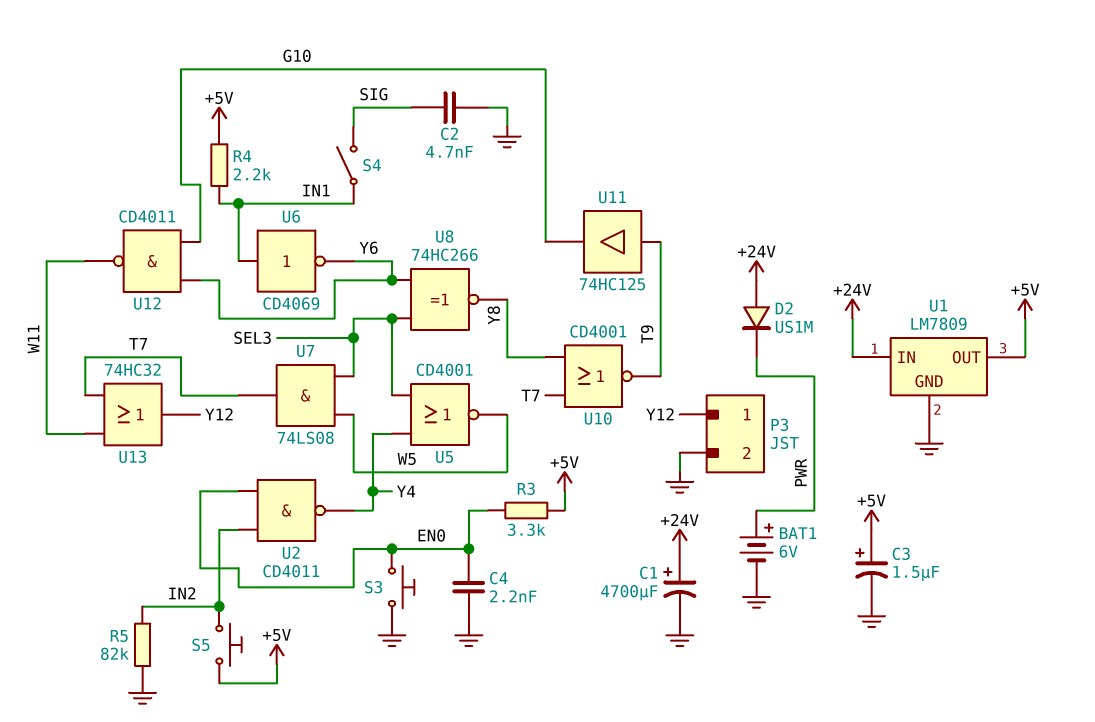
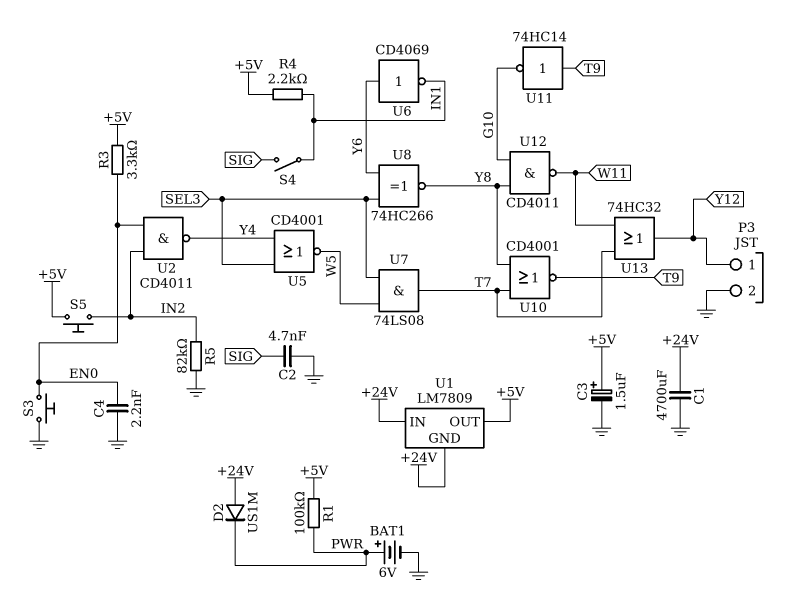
C1: 4700uF (plus +24V, minus GND) -> 4700uF (+24V, GND)
R1: none -> 100k (+5V, PWR)
U1 pin GND: GND -> +24V
U6: NOT CD4069 (in IN1, out Y6) -> NOT CD4069 (in Y6, out IN1)
U11: buffer 74HC125 (in T9, out G10) -> NOT 74HC14 (in T9, out G10)
U12: NAND CD4011 (in G10, in Y6, out W11) -> NAND CD4011 (in G10, in Y8, out W11)

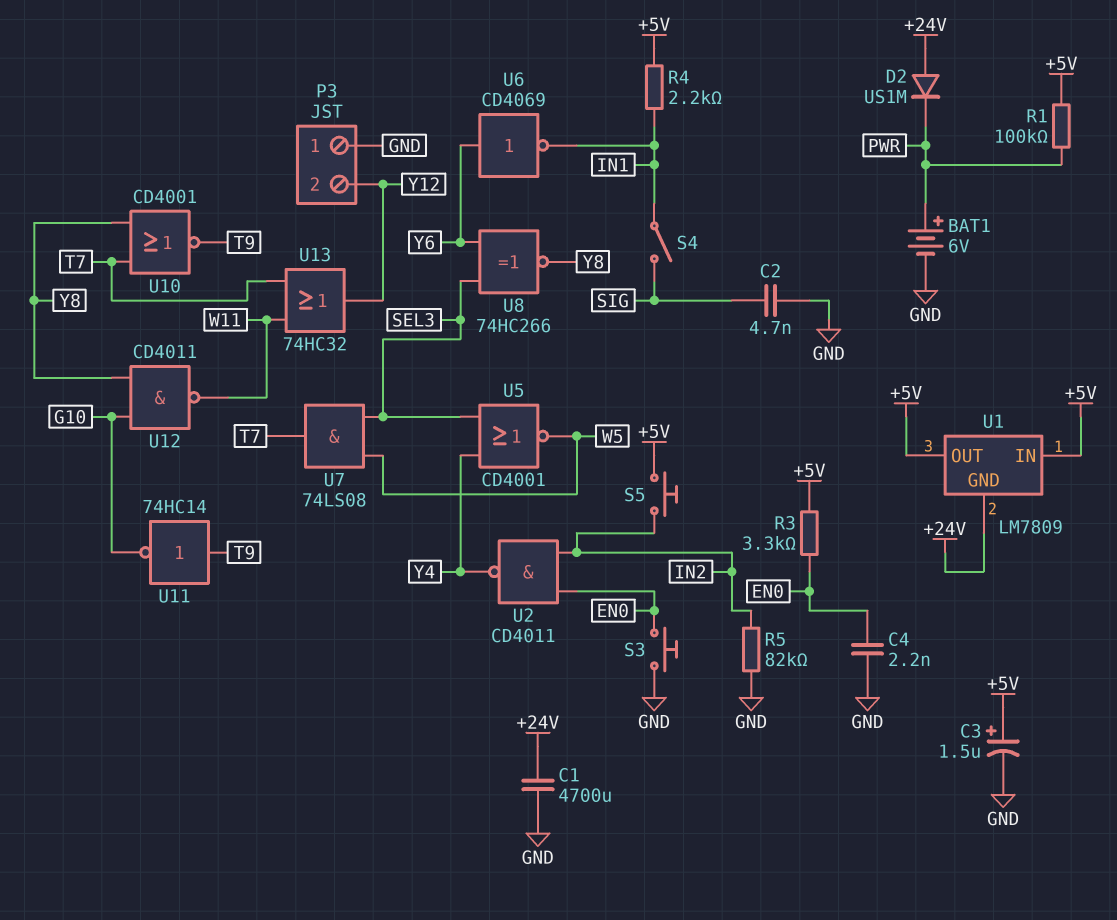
P3 pin 1: Y12 -> GND
P3 pin 2: GND -> Y12
U1 pin IN: +24V -> +5V

